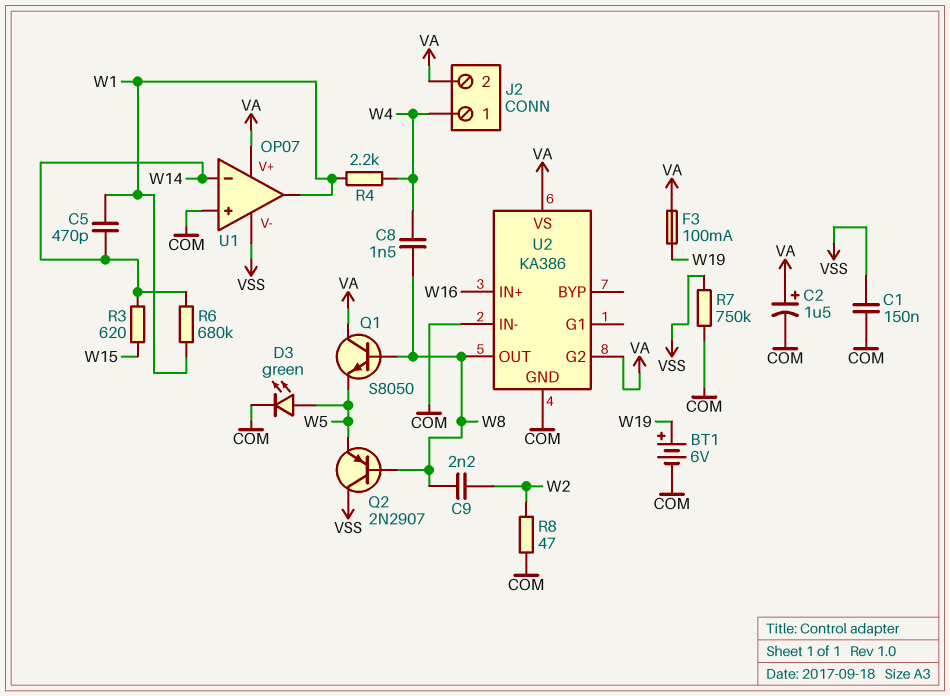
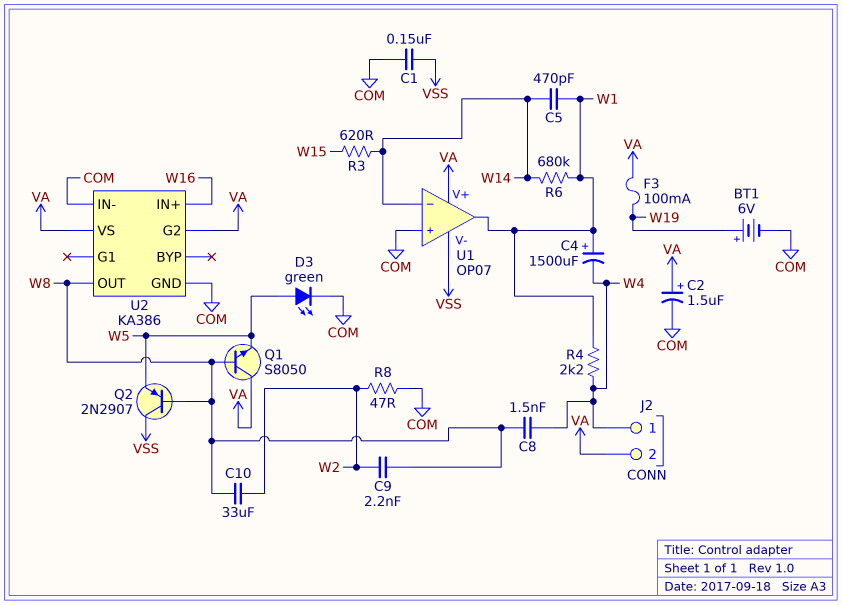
C4: none -> 1500uF (plus W1, minus W4)
C10: none -> 33uF (W2, W8)
R7: 750k (COM, VSS) -> none

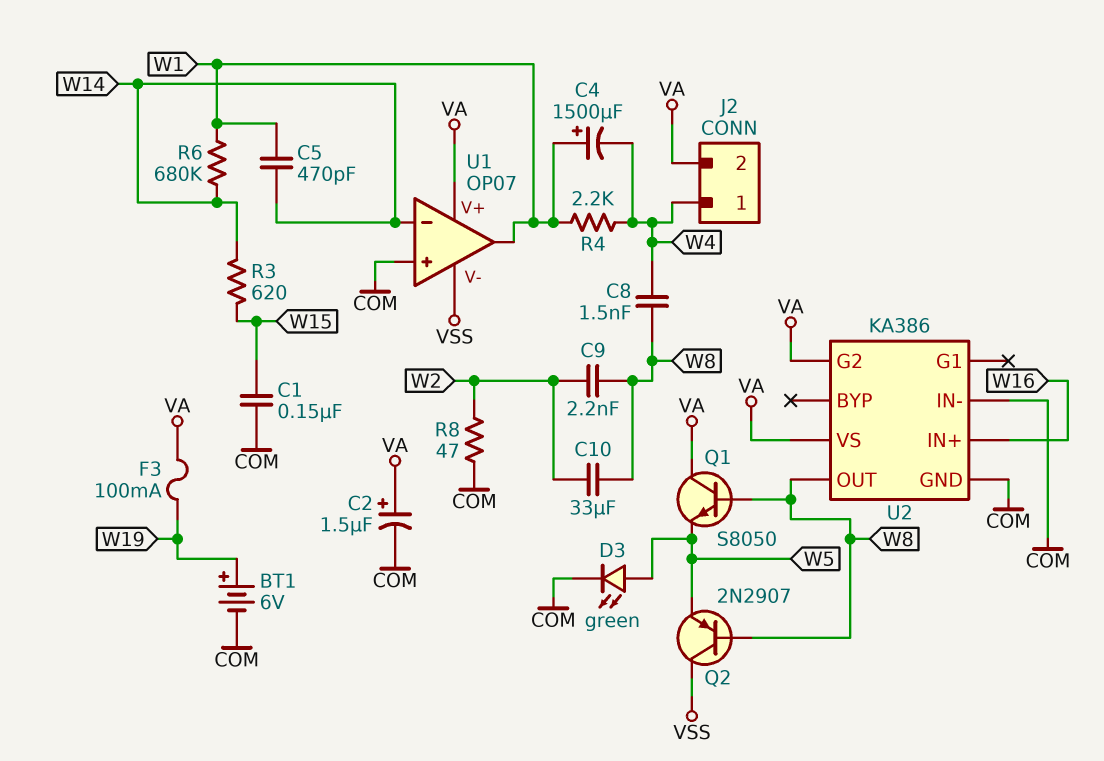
C1: 150nF (COM, VSS) -> 150nF (COM, W15)

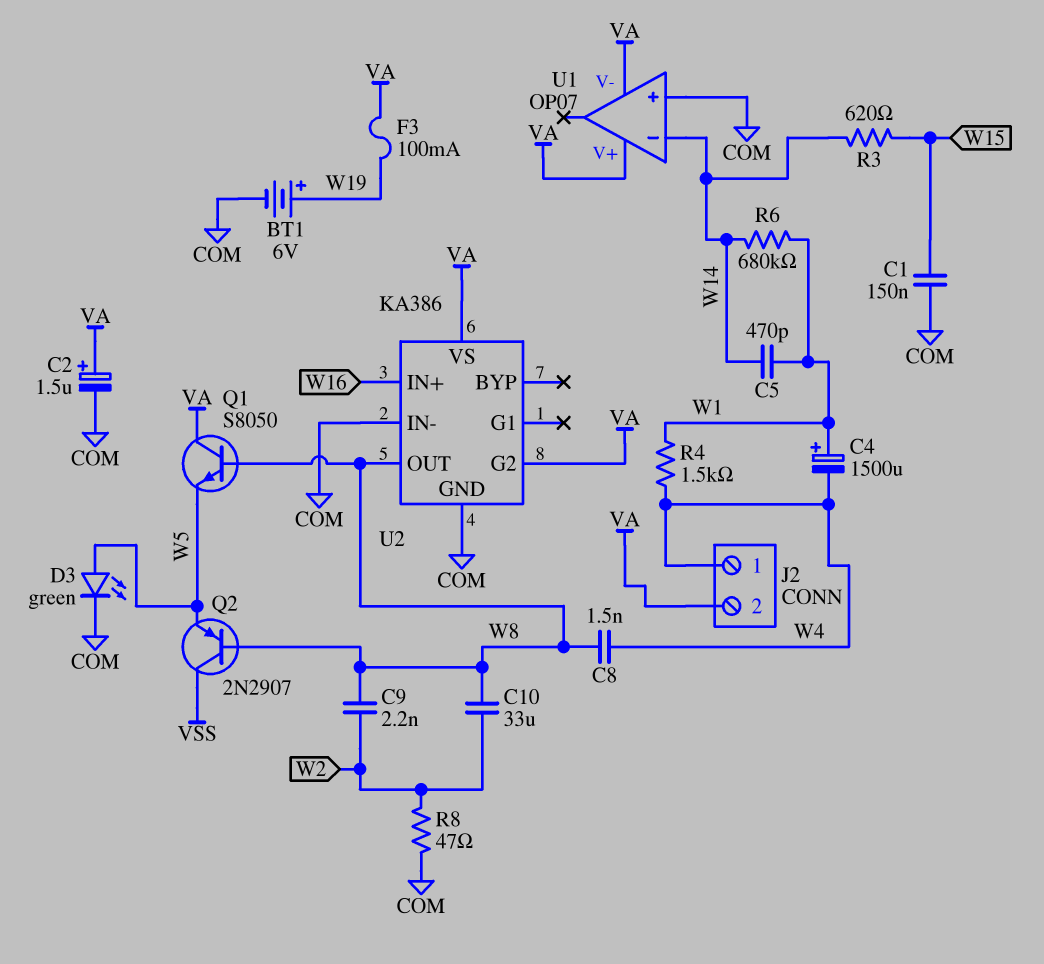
R4: 2.2k (W1, W4) -> 1.5k (W1, W4)
U1 pin V-: VSS -> VA
U1 pin out: W1 -> none

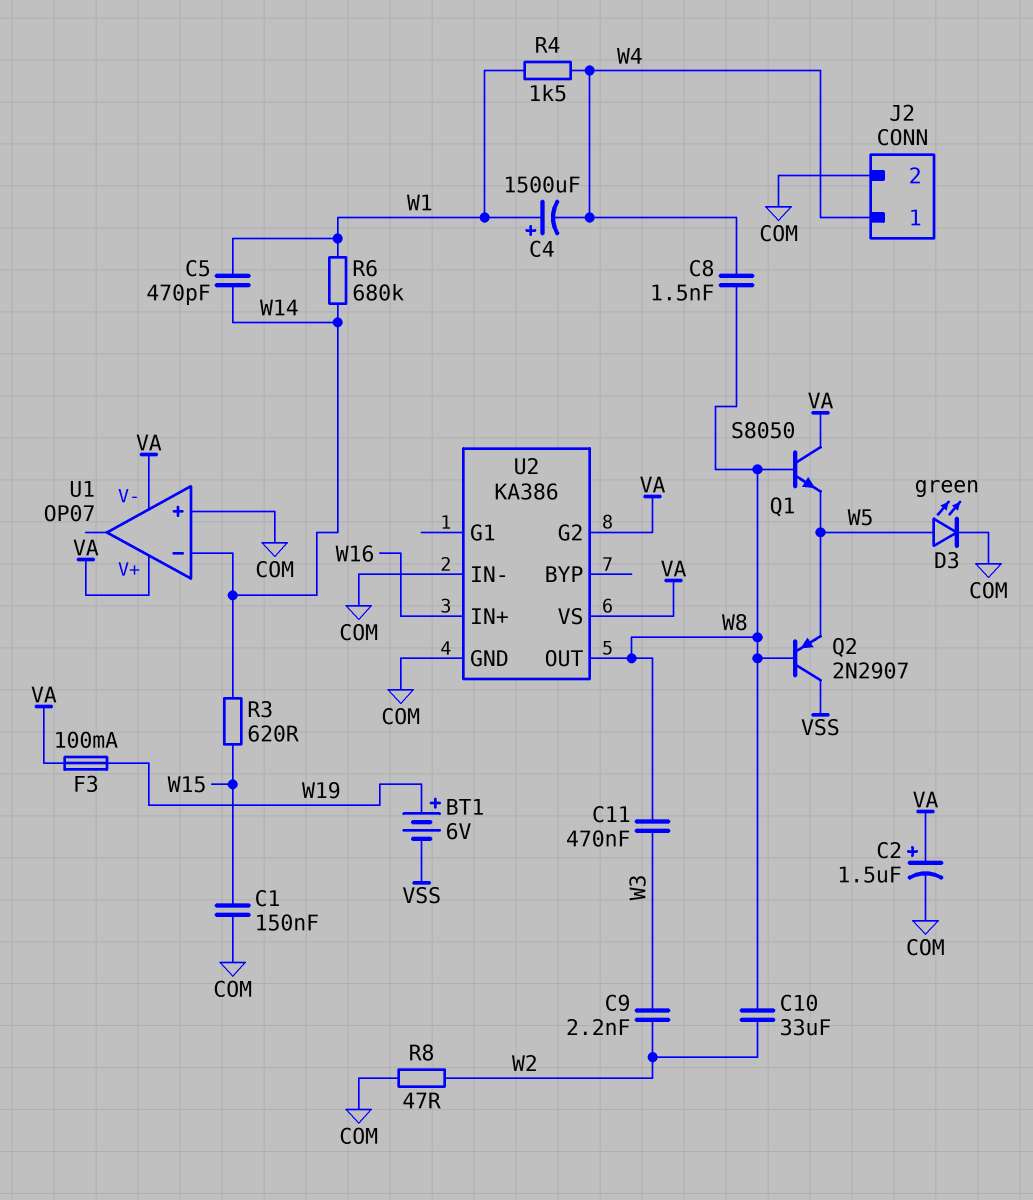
BT1: 6V (plus W19, minus COM) -> 6V (plus W19, minus VSS)
C9: 2.2nF (W2, W8) -> 2.2nF (W2, W3)
C11: none -> 470nF (W3, W8)
J2 pin 2: VA -> COM

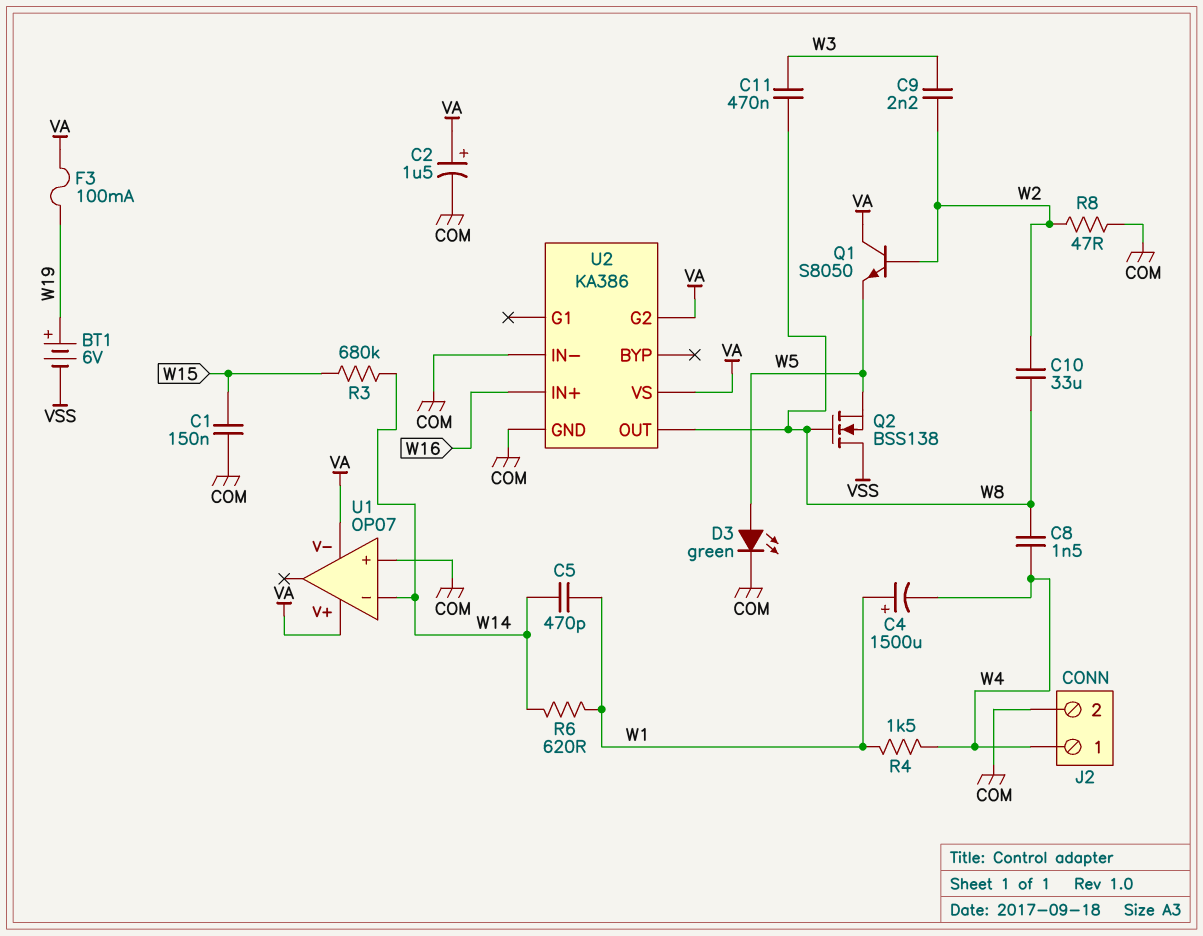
Q1: NPN S8050 (B W8, C VA, E W5) -> NPN S8050 (B W2, C VA, E W5)
Q2: PNP 2N2907 (B W8, C VSS, E W5) -> NMOS BSS138 (G W8, D VSS, S W5)
R3: 620 (W14, W15) -> 680k (W14, W15)
R6: 680k (W1, W14) -> 620 (W1, W14)

